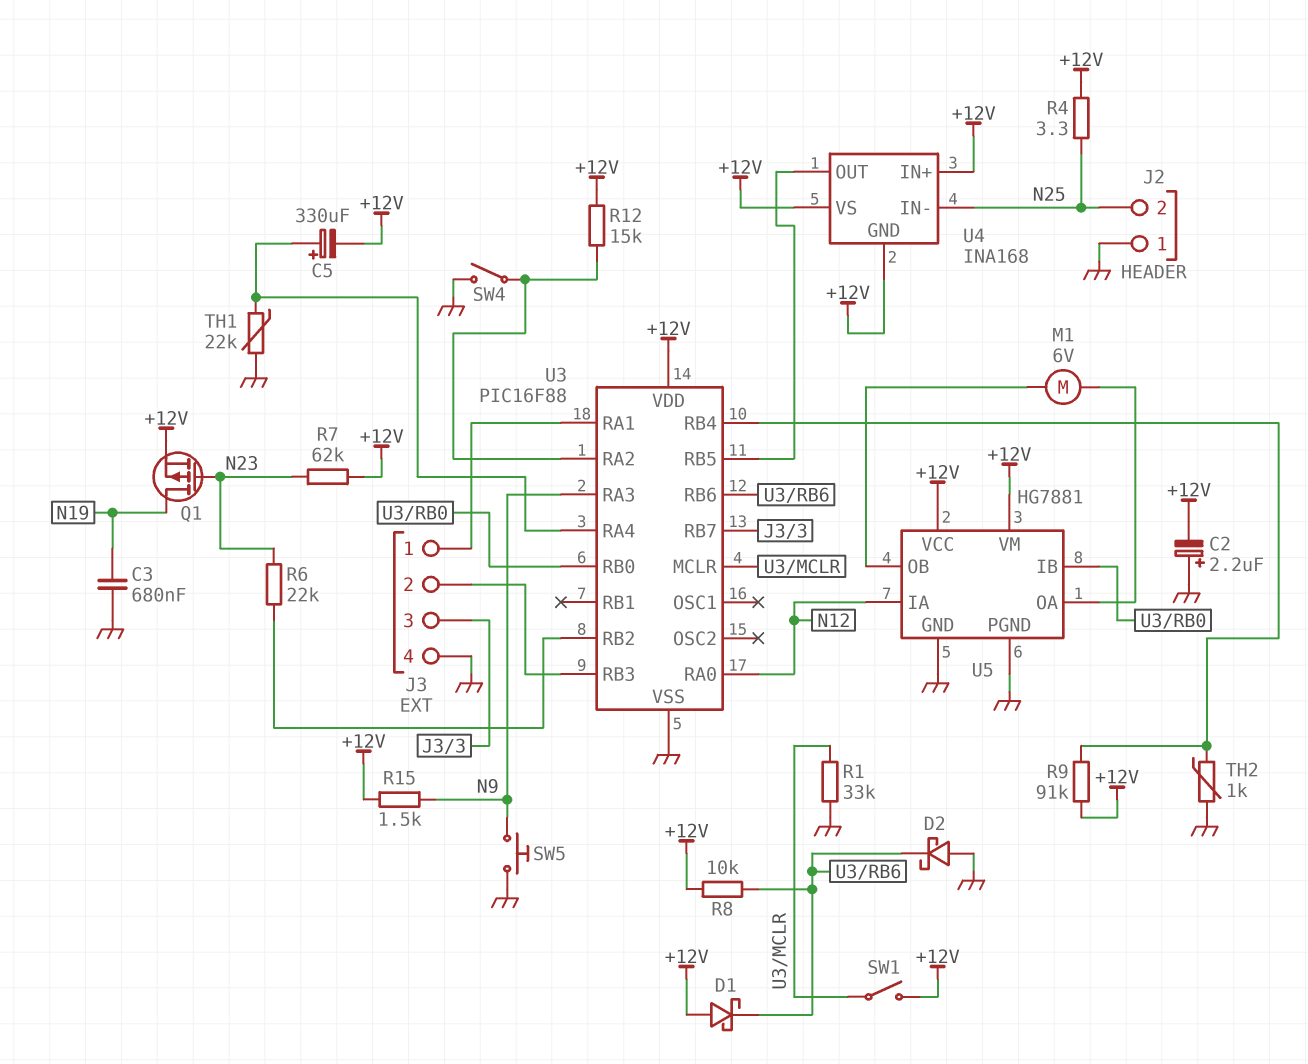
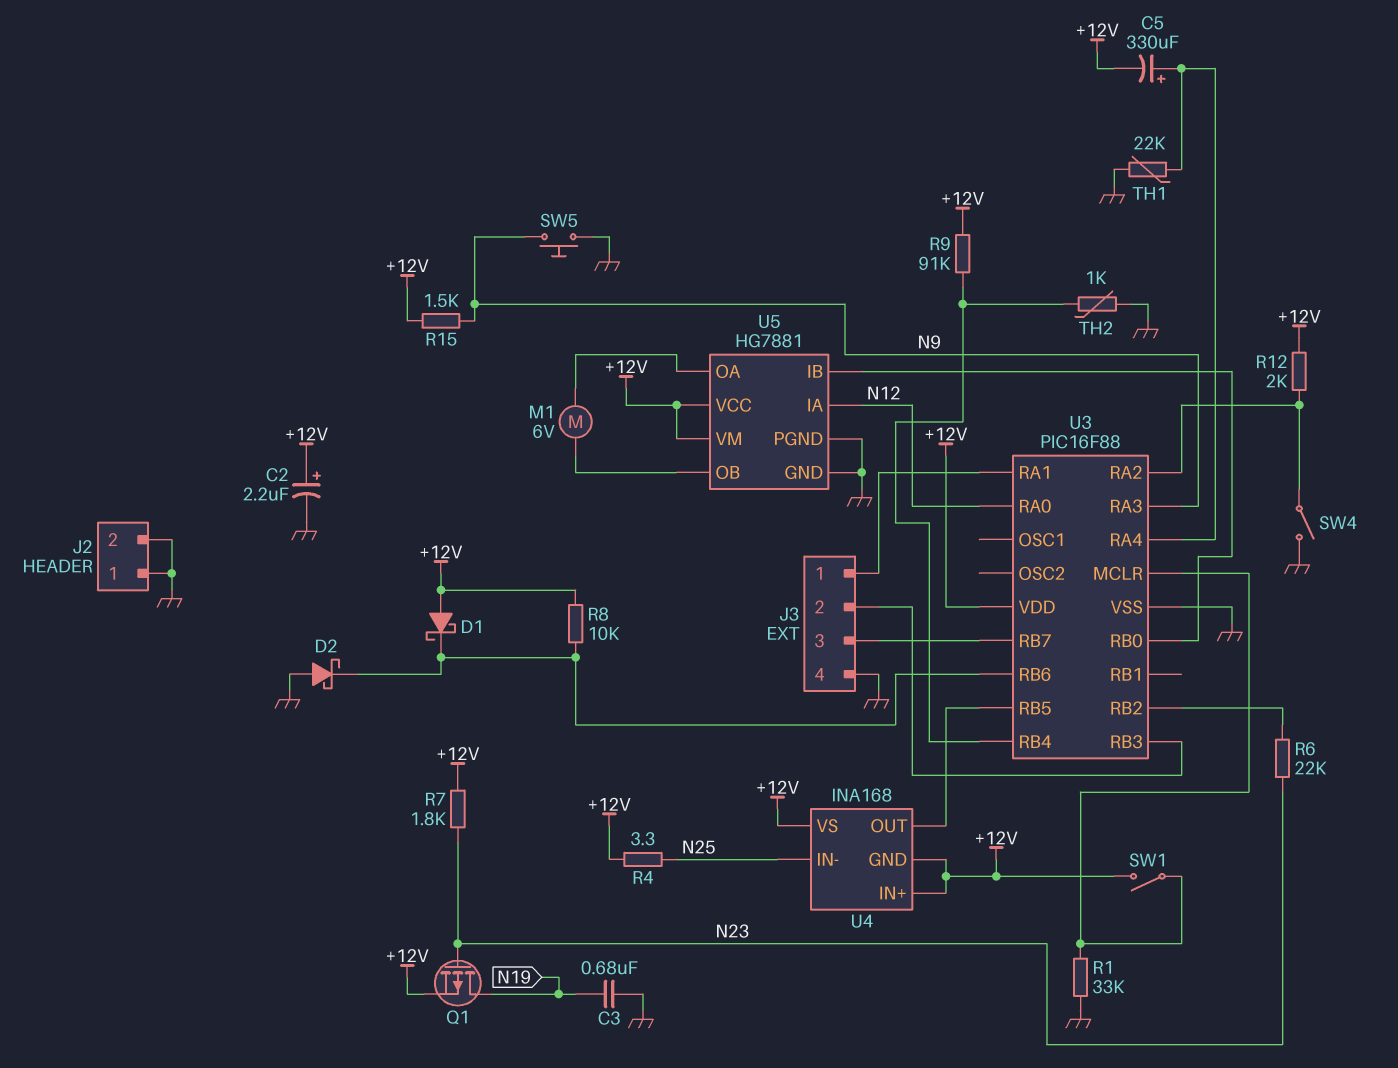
C2: 2.2uF (plus GND, minus +12V) -> 2.2uF (plus +12V, minus GND)
J2 pin 2: N25 -> GND
R7: 62k (+12V, N23) -> 1.8k (+12V, N23)
R12: 15k (+12V, U3/RA2) -> 2k (+12V, U3/RA2)

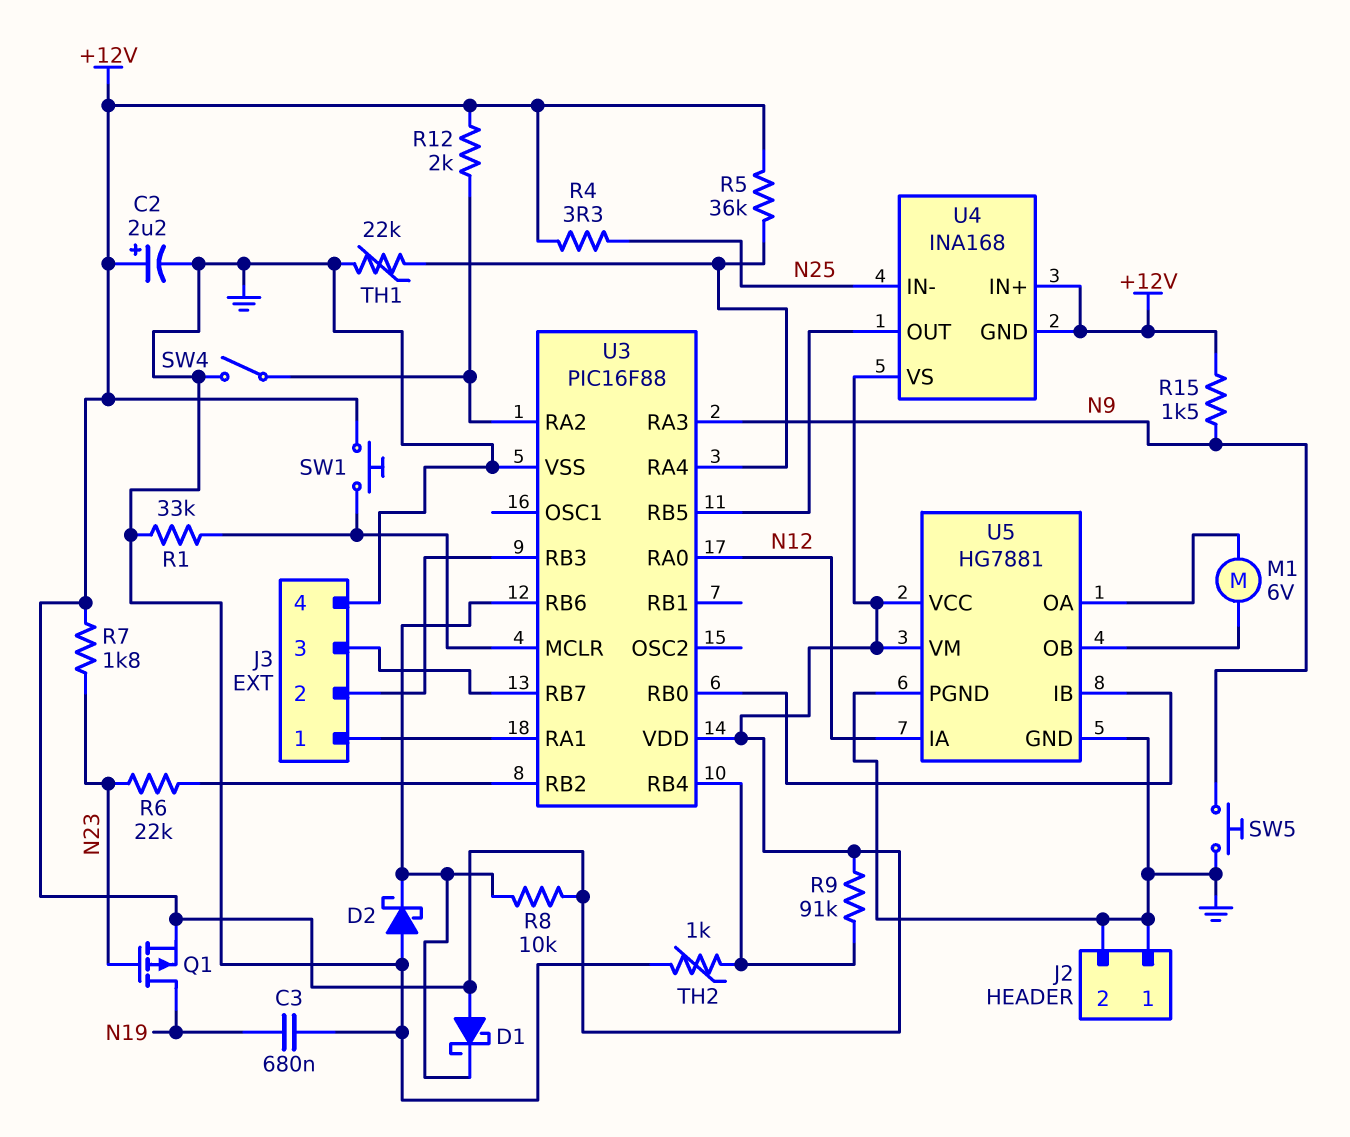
C5: 330uF (plus U3/RA4, minus +12V) -> none
R5: none -> 36k (+12V, U3/RA4)
SW1: switch (+12V, U3/MCLR) -> button (+12V, U3/MCLR)

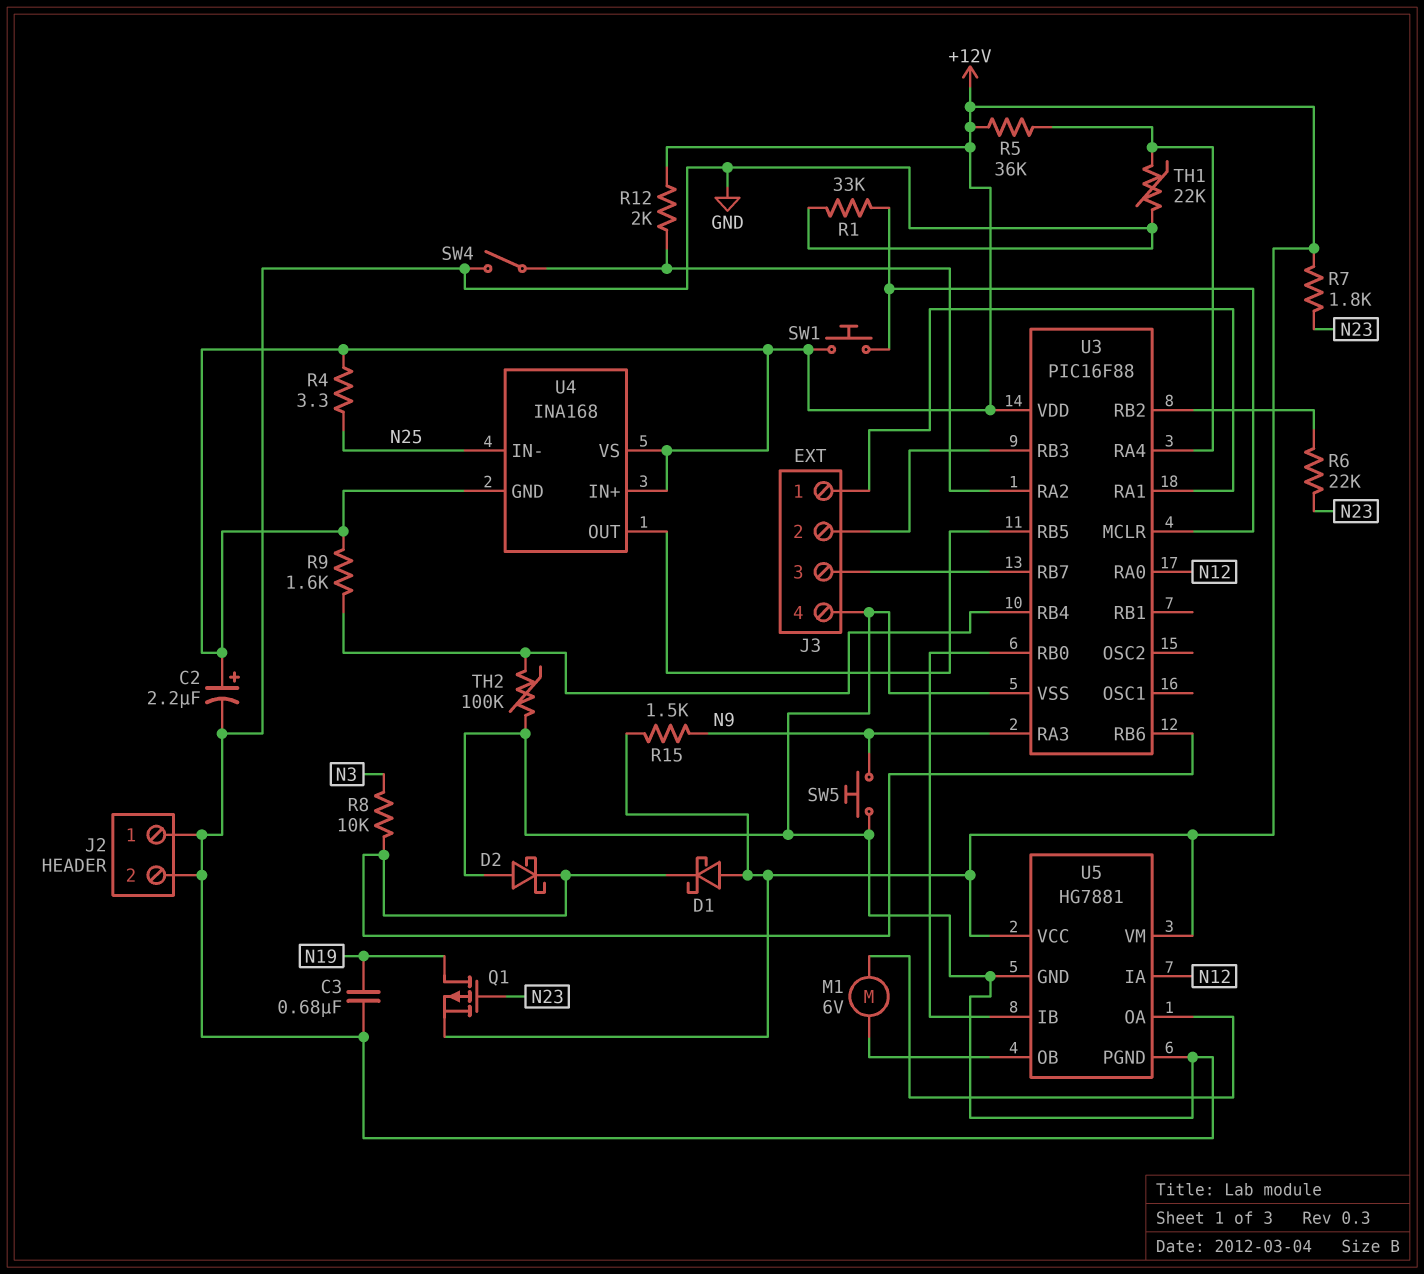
R8: 10k (+12V, U3/RB6) -> 10k (N3, U3/RB6)
R9: 91k (+12V, U3/RB4) -> 1.6k (+12V, U3/RB4)
TH2: 1k (GND, U3/RB4) -> 100k (GND, U3/RB4)

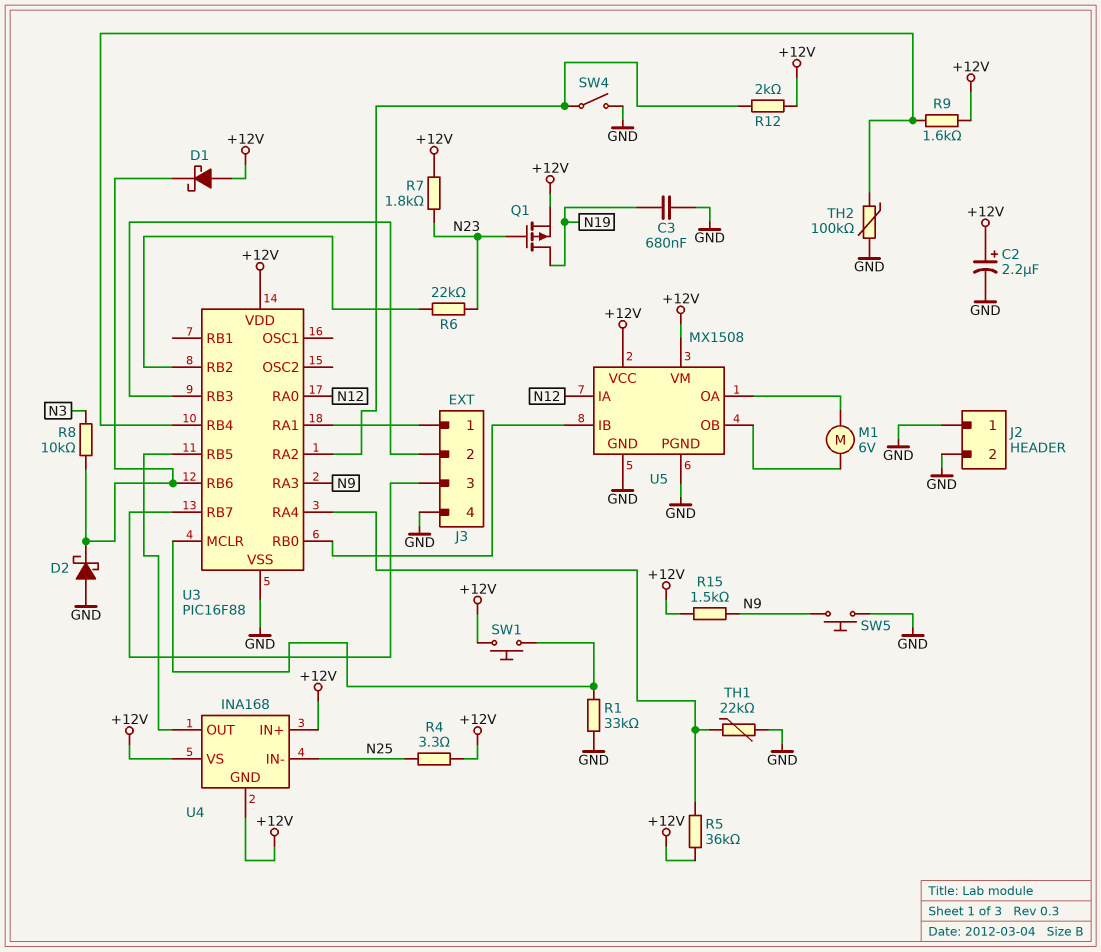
U5: HG7881 -> MX1508

